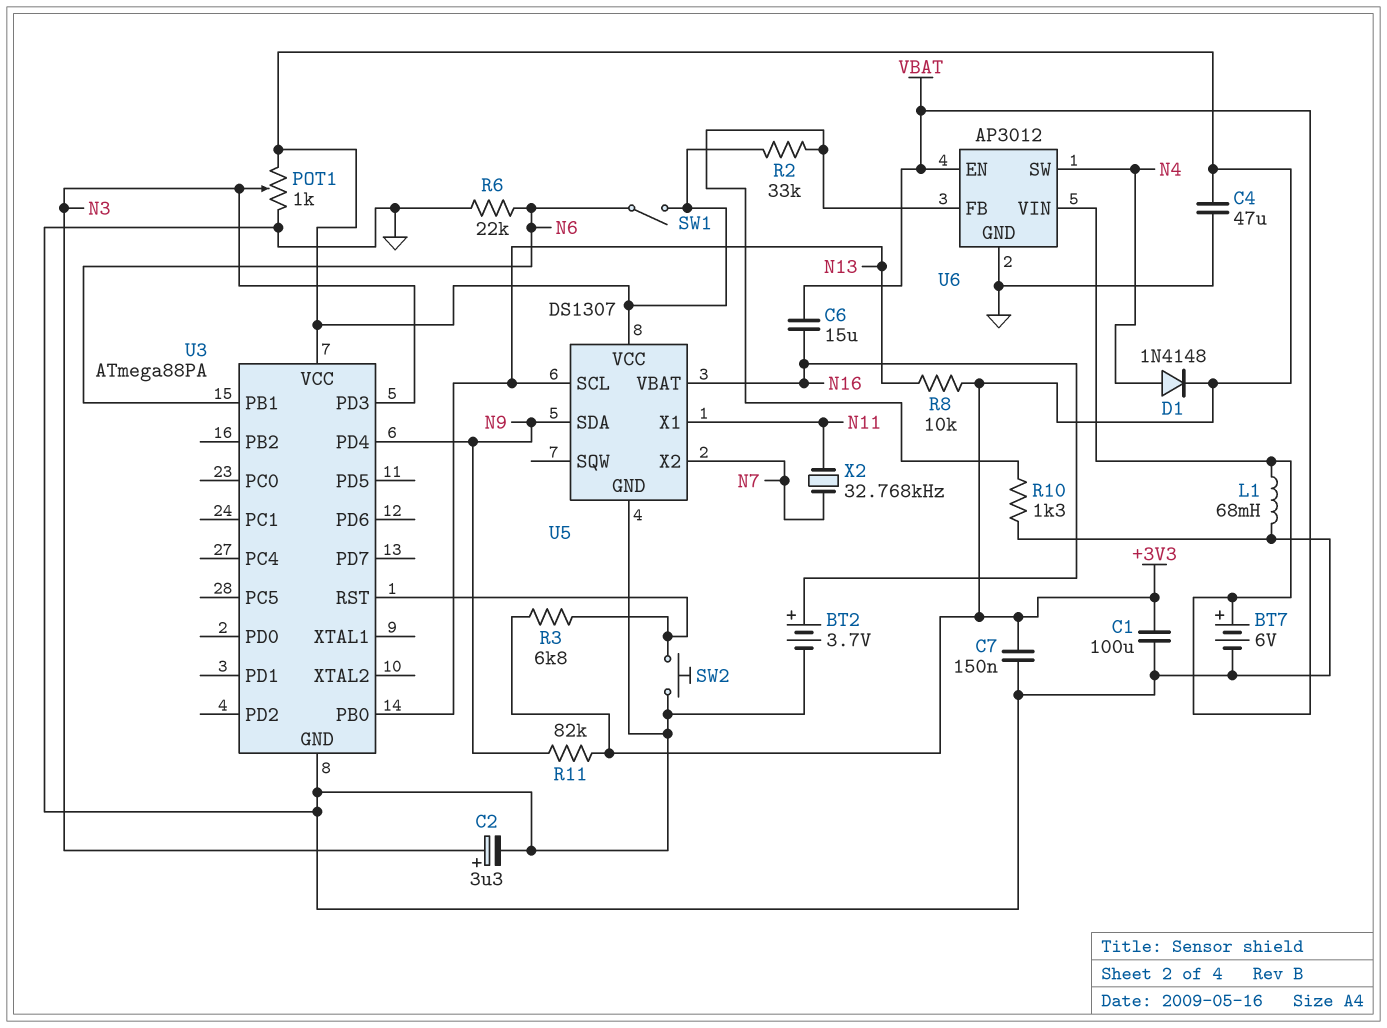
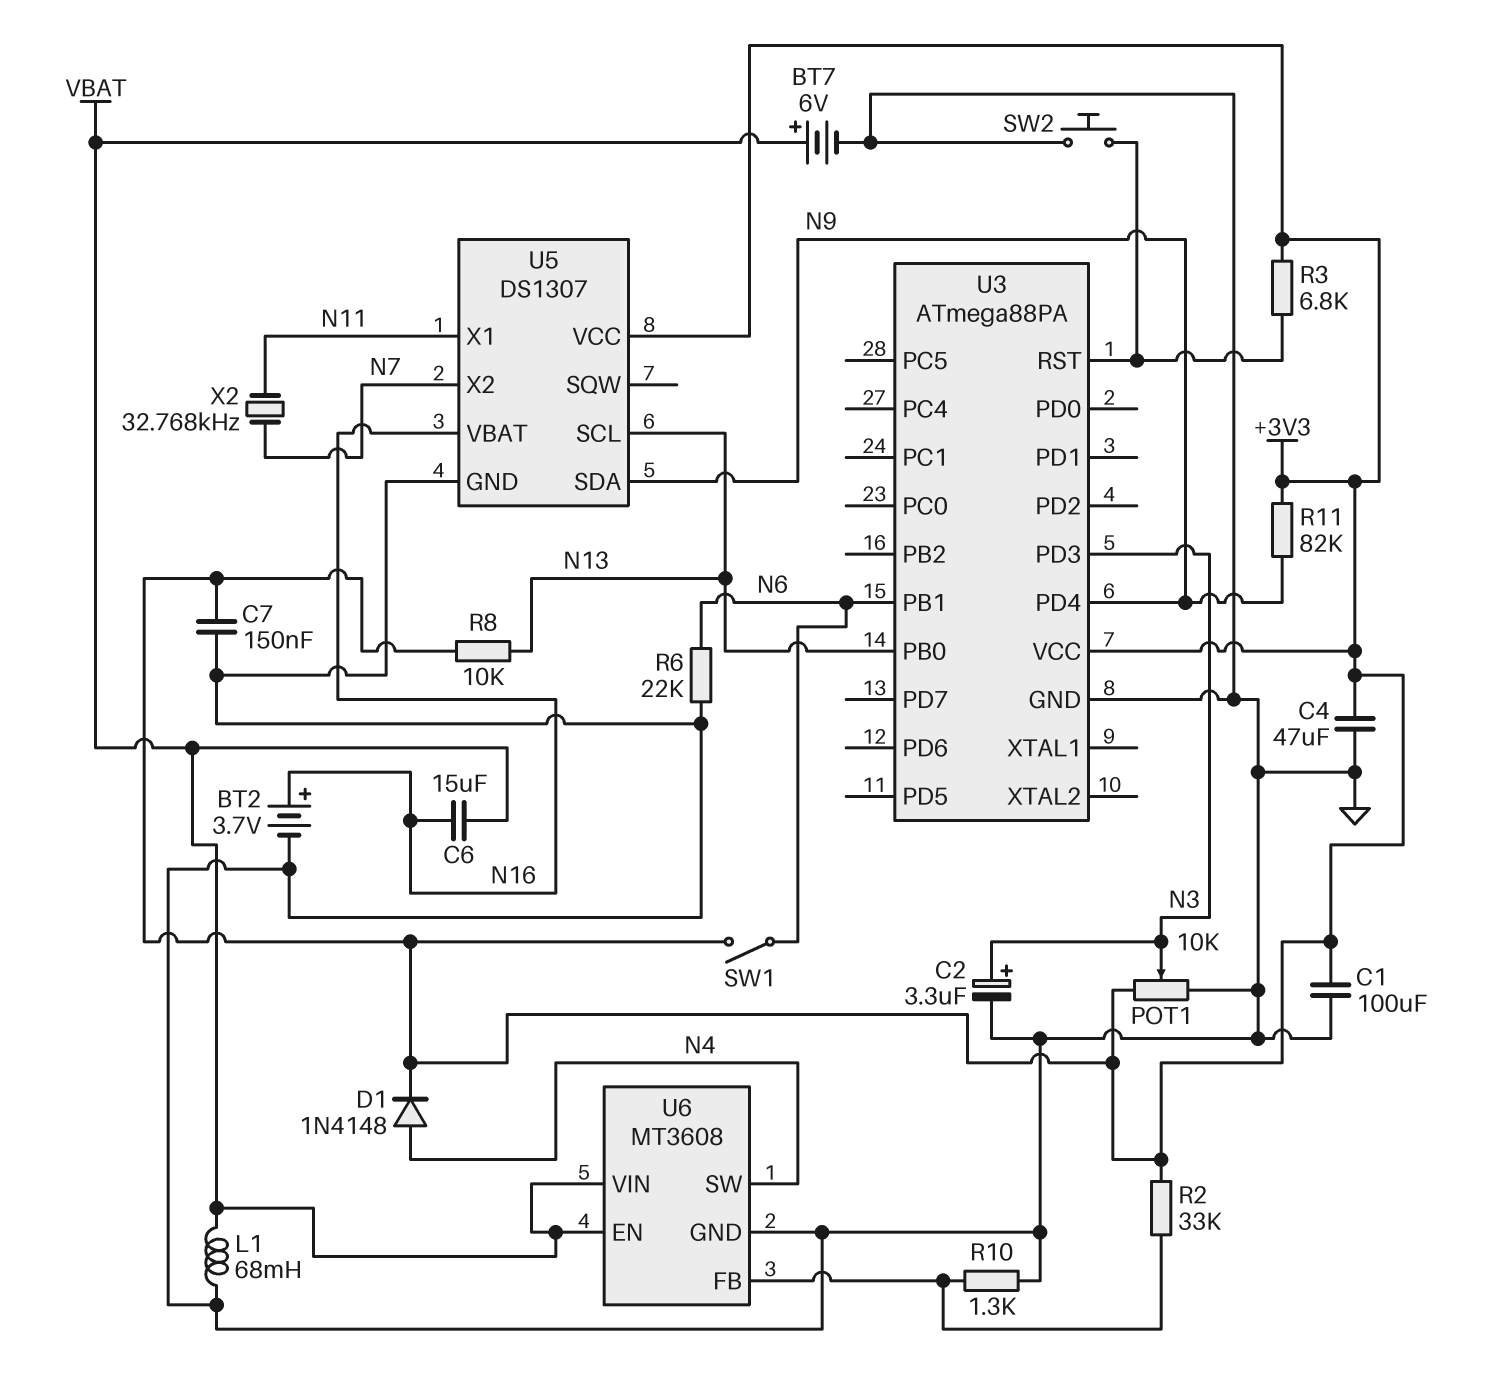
POT1: 1k (+3V3, GND, wiper N3) -> 10k (+3V3, GND, wiper N3)
U6: AP3012 -> MT3608

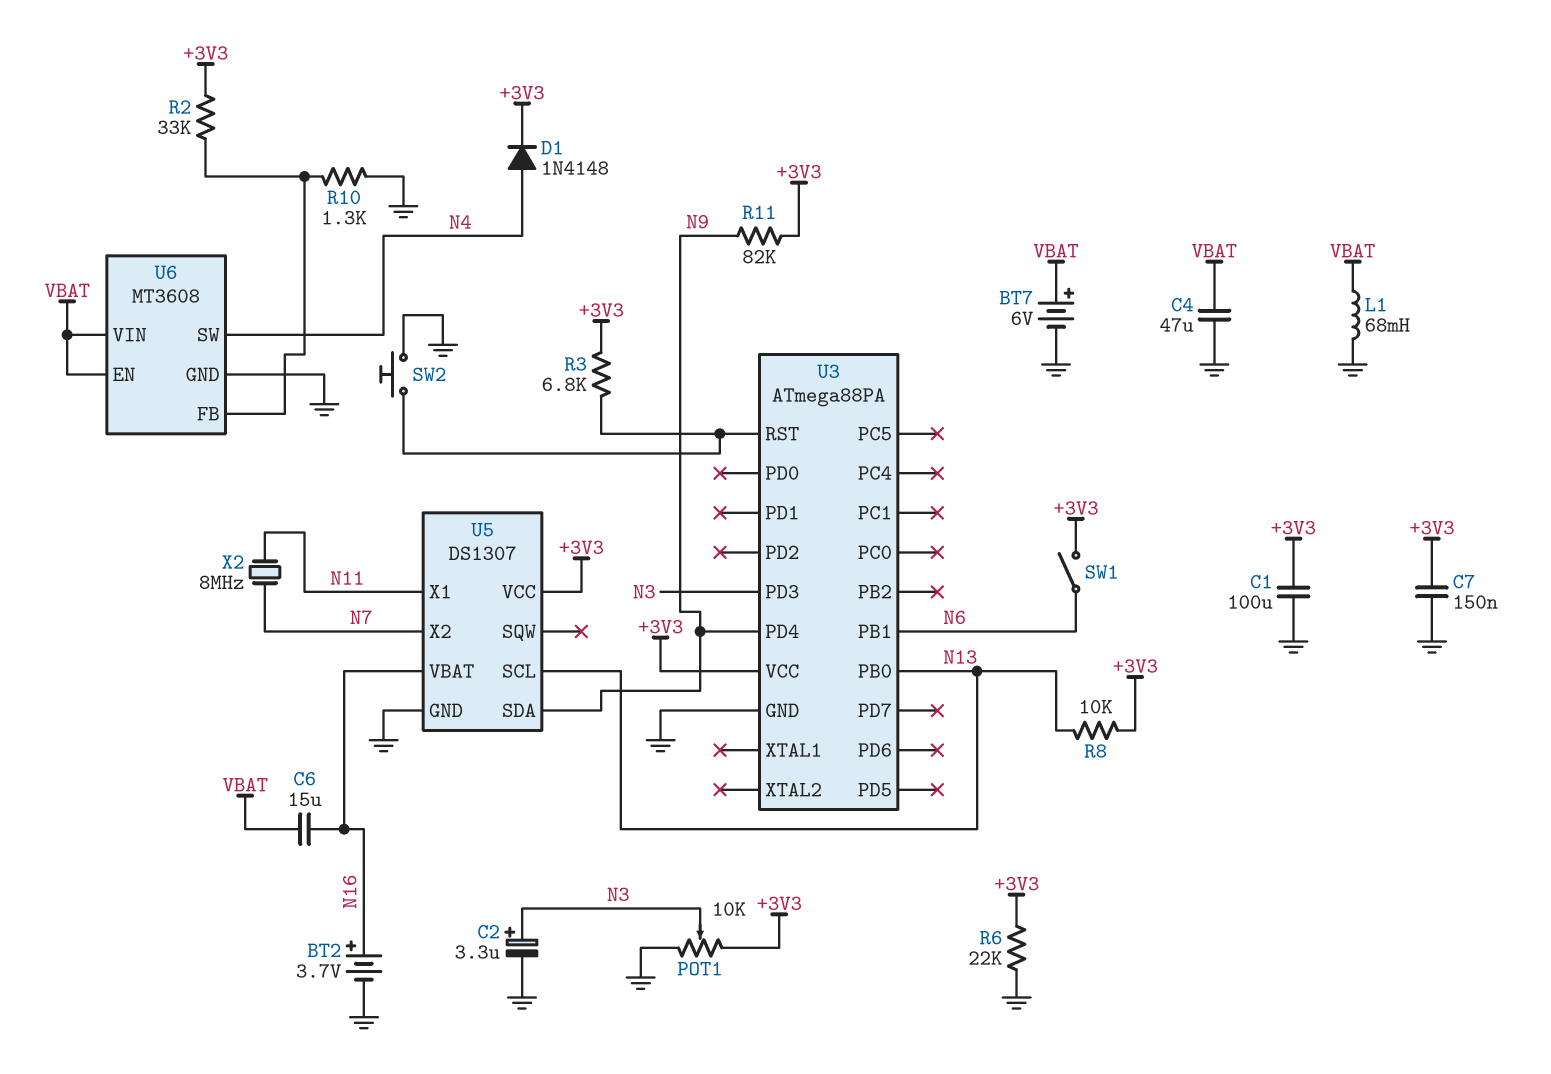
C4: 47uF (+3V3, GND) -> 47uF (GND, VBAT)
R6: 22k (GND, N6) -> 22k (+3V3, GND)
X2: 32.768kHz (N7, N11) -> 8MHz (N7, N11)

